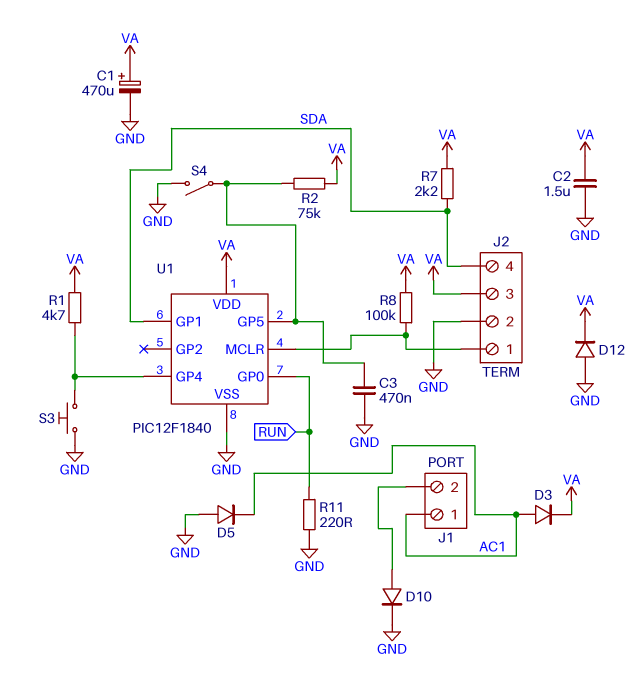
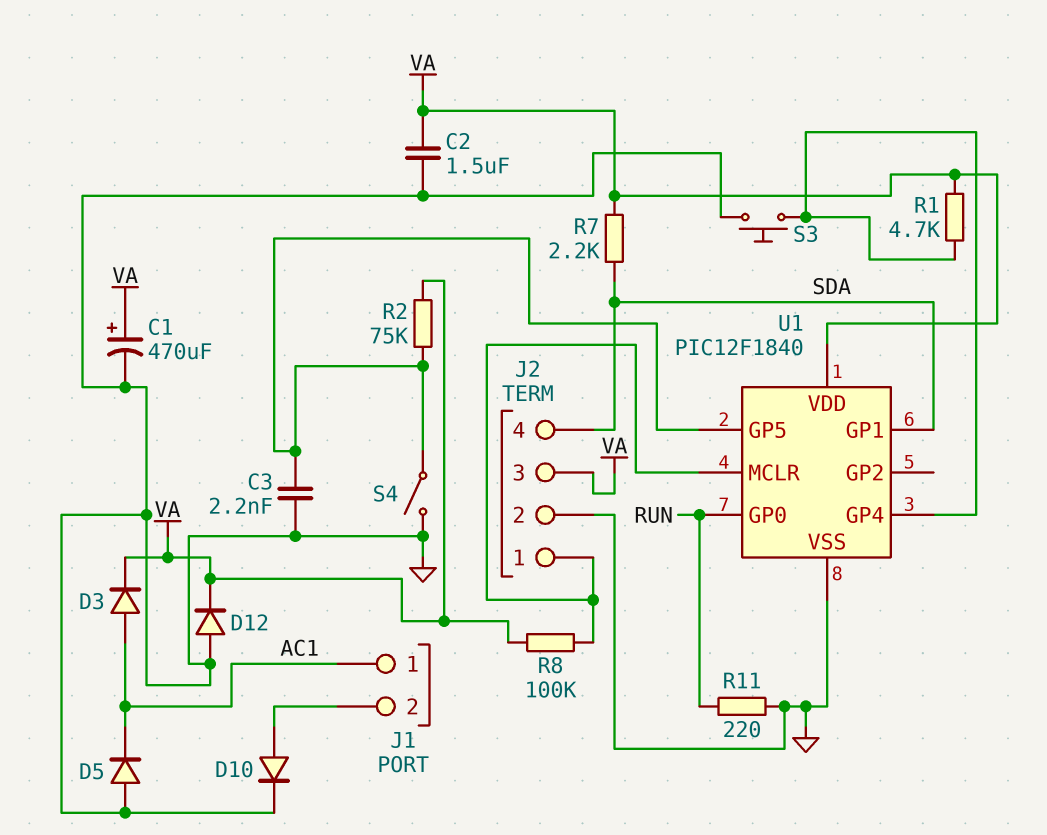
C3: 470nF (GND, U1/GP5) -> 2.2nF (GND, U1/GP5)

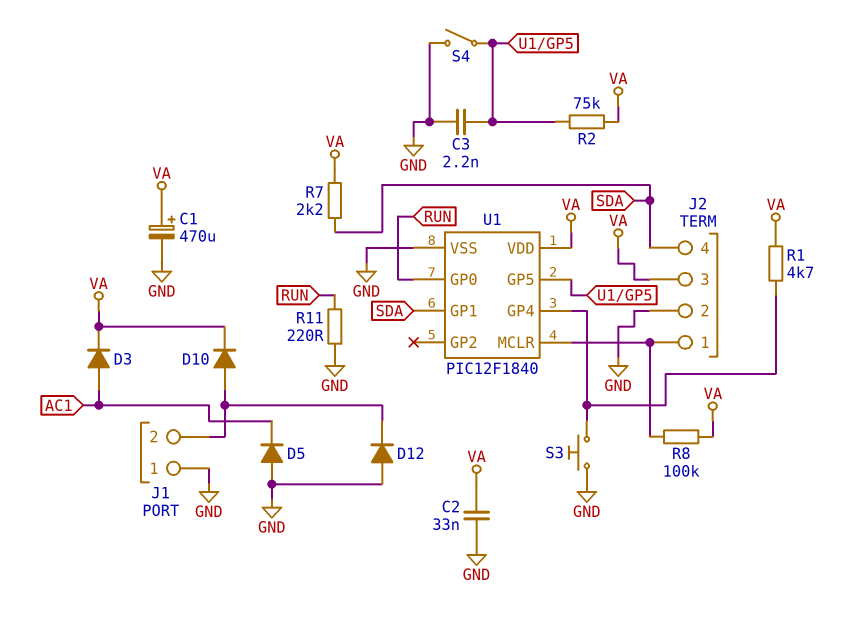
C2: 1.5uF (GND, VA) -> 33nF (GND, VA)
D10: diode (A J1/2, K GND) -> diode (A J1/2, K VA)
D12: diode (A GND, K VA) -> diode (A GND, K J1/2)
J1 pin 1: AC1 -> GND

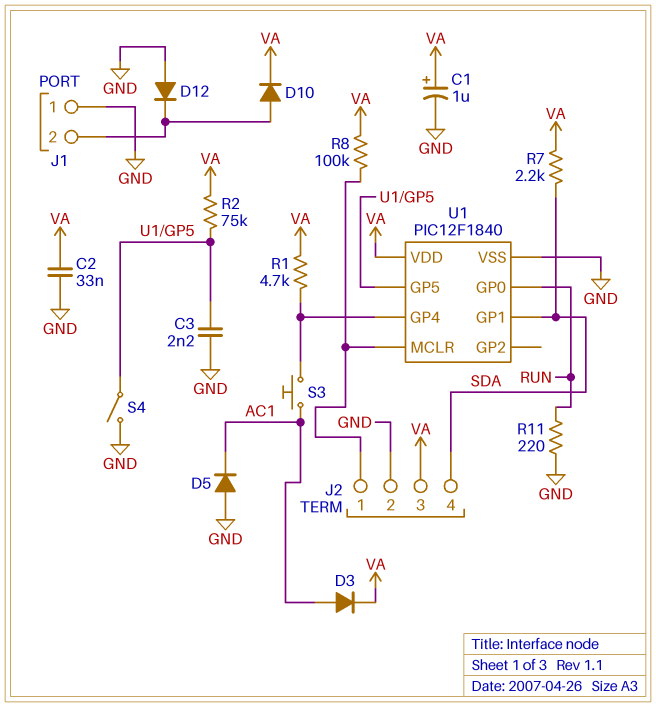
C1: 470uF (plus VA, minus GND) -> 1uF (plus VA, minus GND)
S3: button (GND, U1/GP4) -> button (AC1, U1/GP4)

